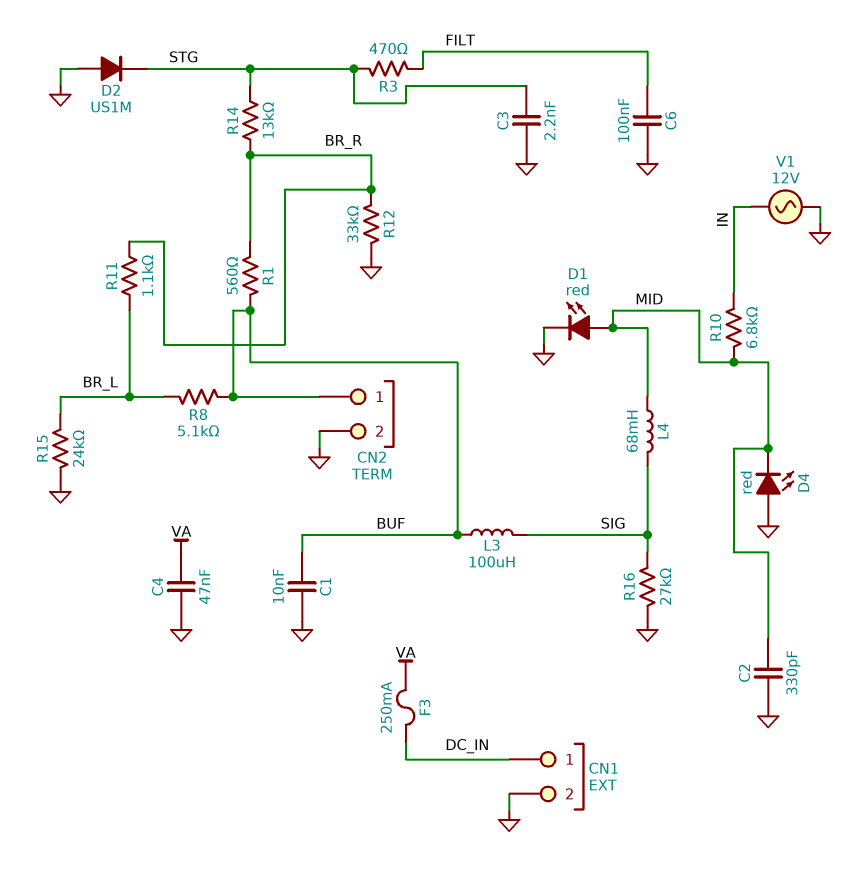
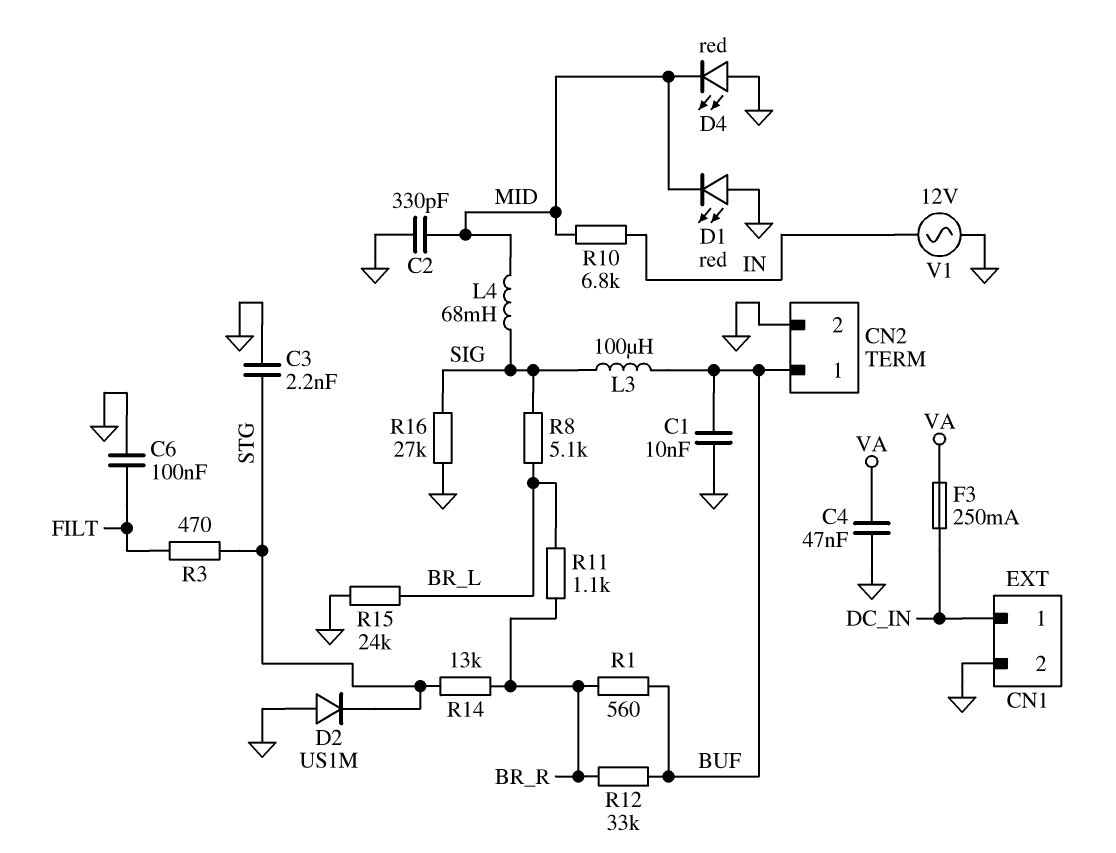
D1: LED red (A MID, K GND) -> LED red (A GND, K MID)
R8: 5.1k (BR_L, BUF) -> 5.1k (BR_L, SIG)
R12: 33k (BR_R, GND) -> 33k (BR_R, BUF)

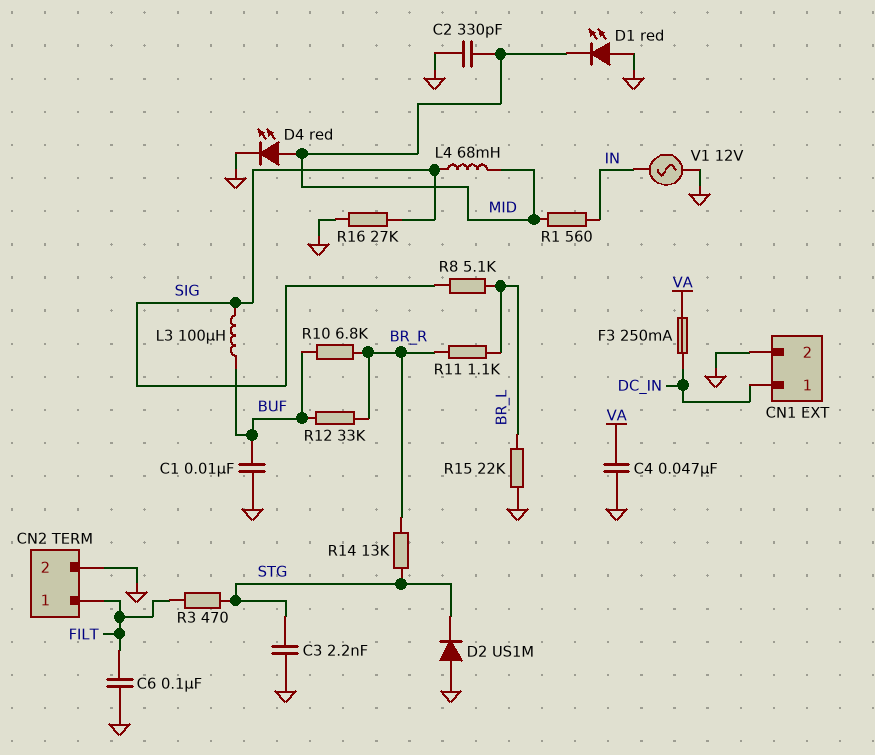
CN2 pin 1: BUF -> FILT
D4: LED red (A GND, K MID) -> LED red (A MID, K GND)
R1: 560 (BR_R, BUF) -> 560 (IN, MID)
R10: 6.8k (IN, MID) -> 6.8k (BR_R, BUF)
R15: 24k (BR_L, GND) -> 22k (BR_L, GND)

